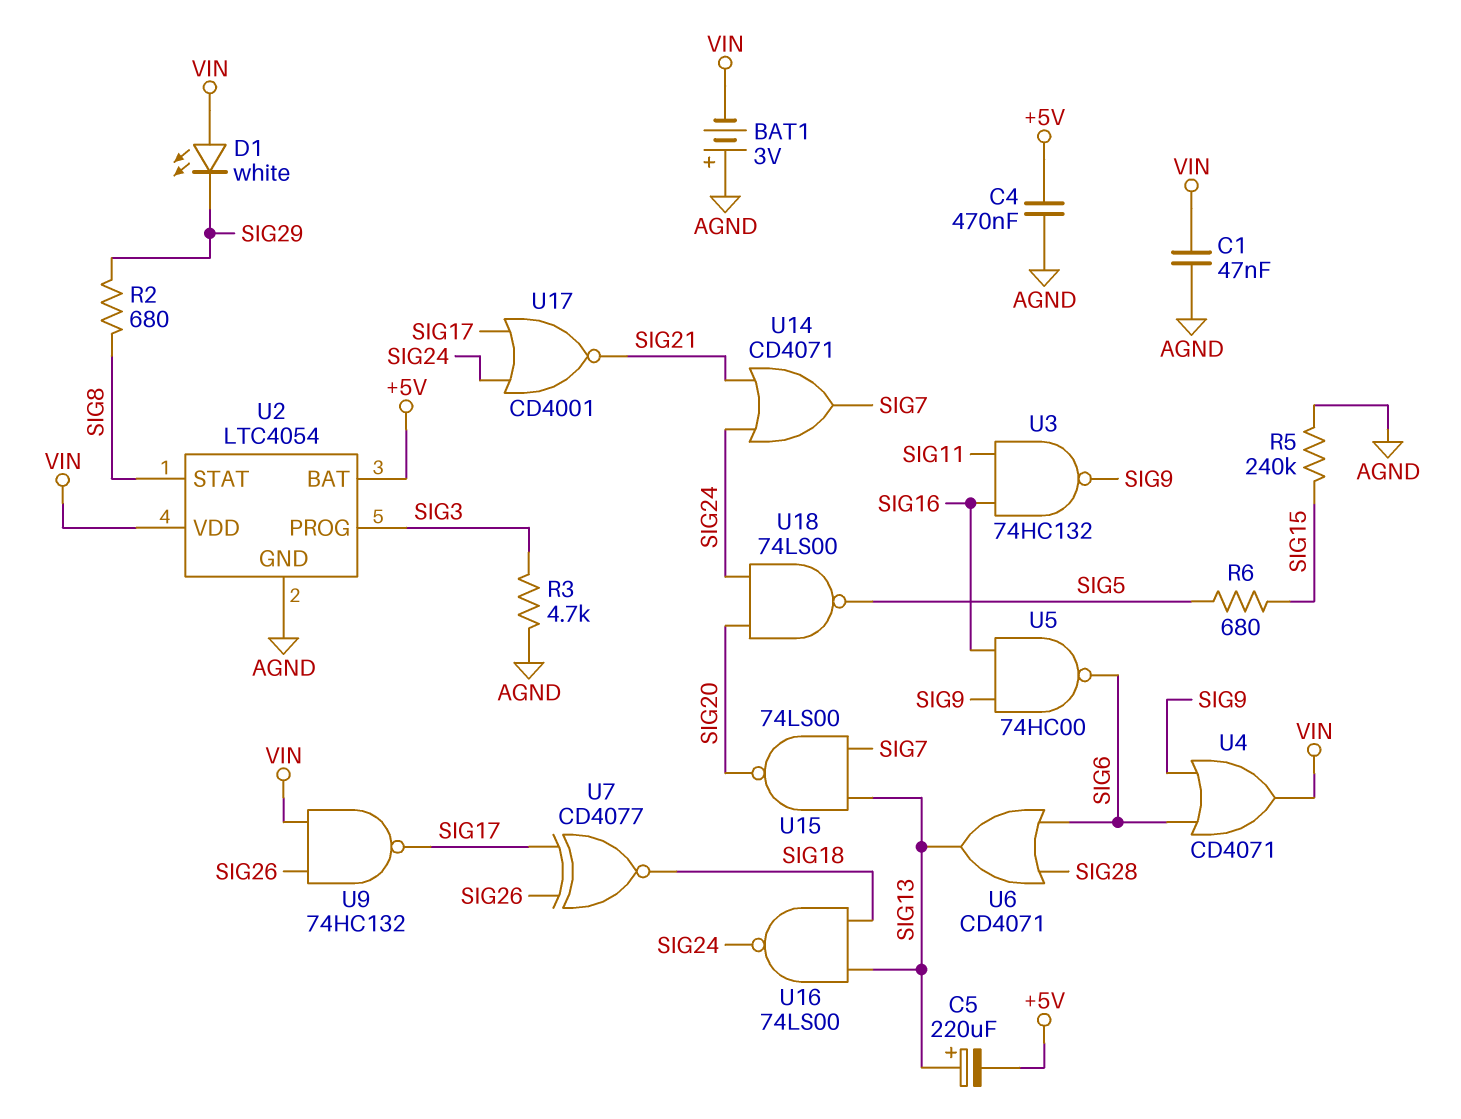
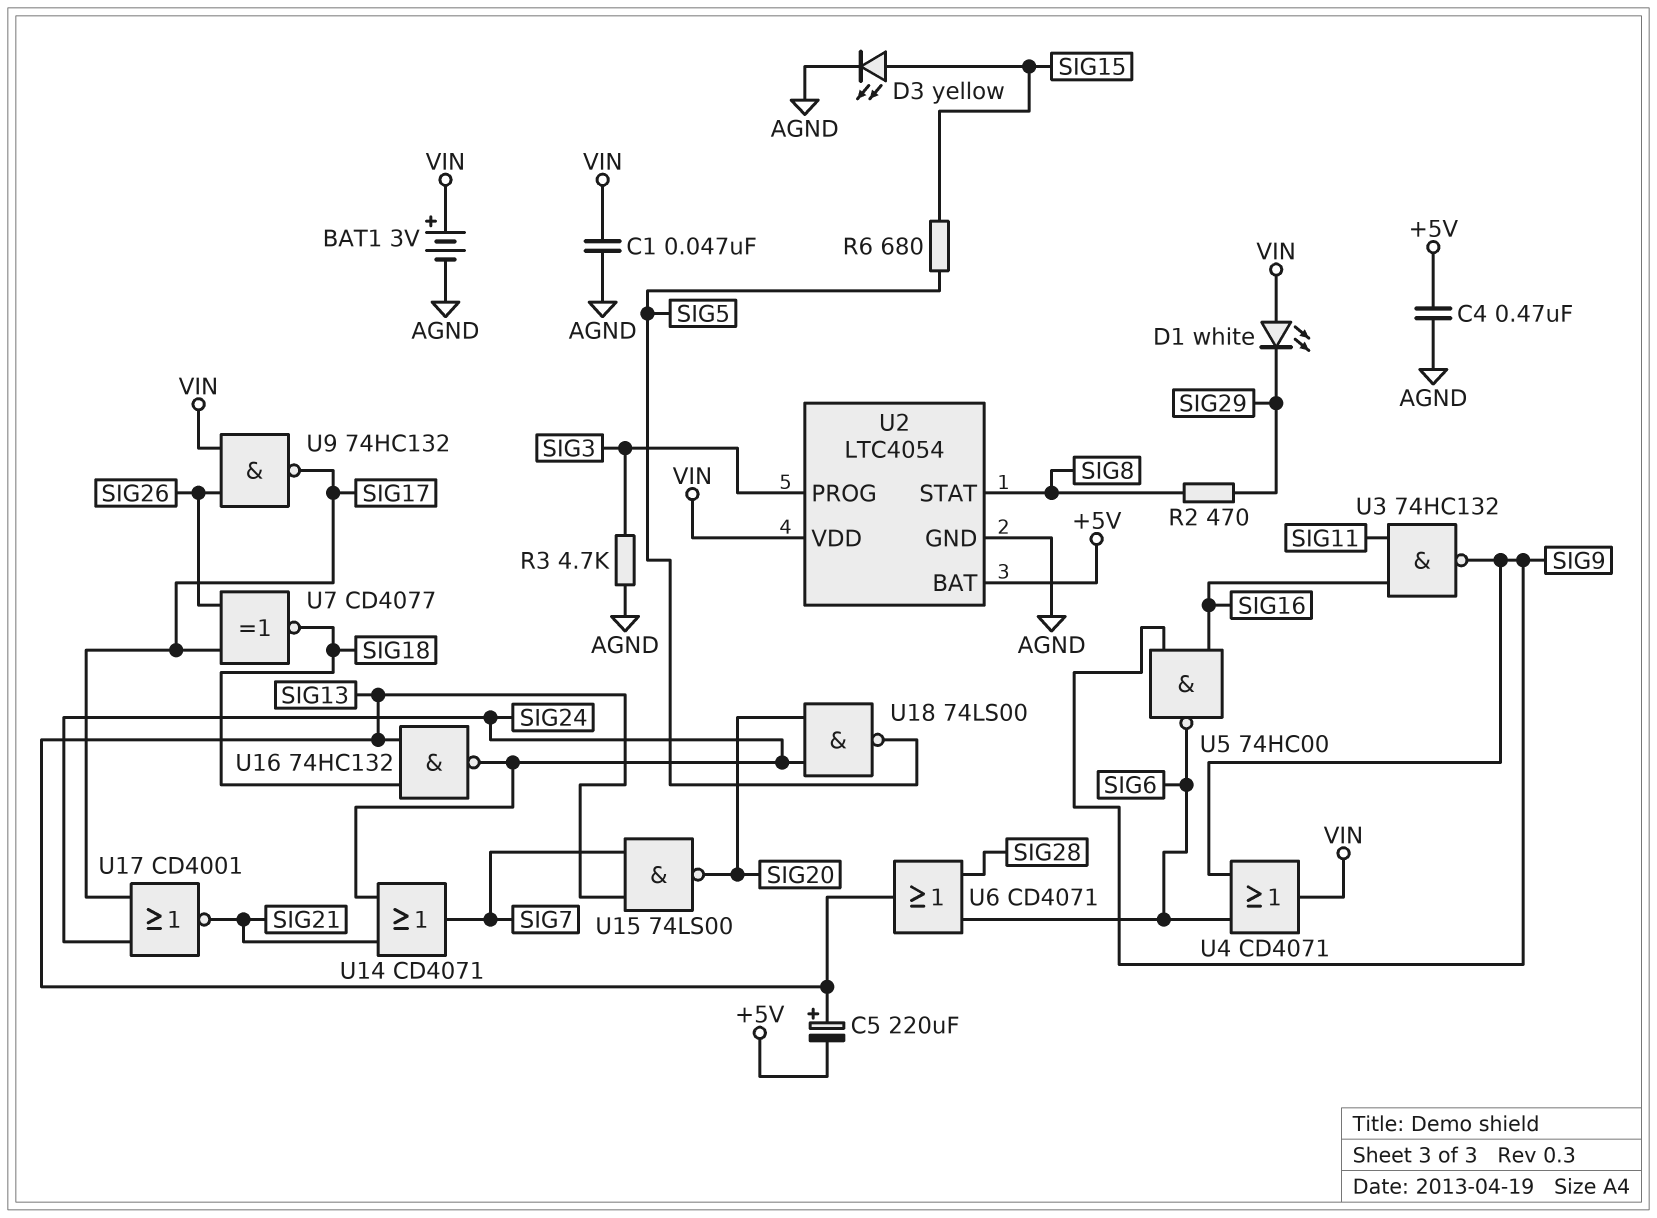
BAT1: 3V (plus AGND, minus VIN) -> 3V (plus VIN, minus AGND)
D3: none -> LED yellow (A SIG15, K AGND)
R2: 680 (SIG8, SIG29) -> 470 (SIG8, SIG29)
R5: 240k (AGND, SIG15) -> none
U16: NAND 74LS00 (in SIG13, in SIG18, out SIG24) -> NAND 74HC132 (in SIG13, in SIG18, out SIG24)

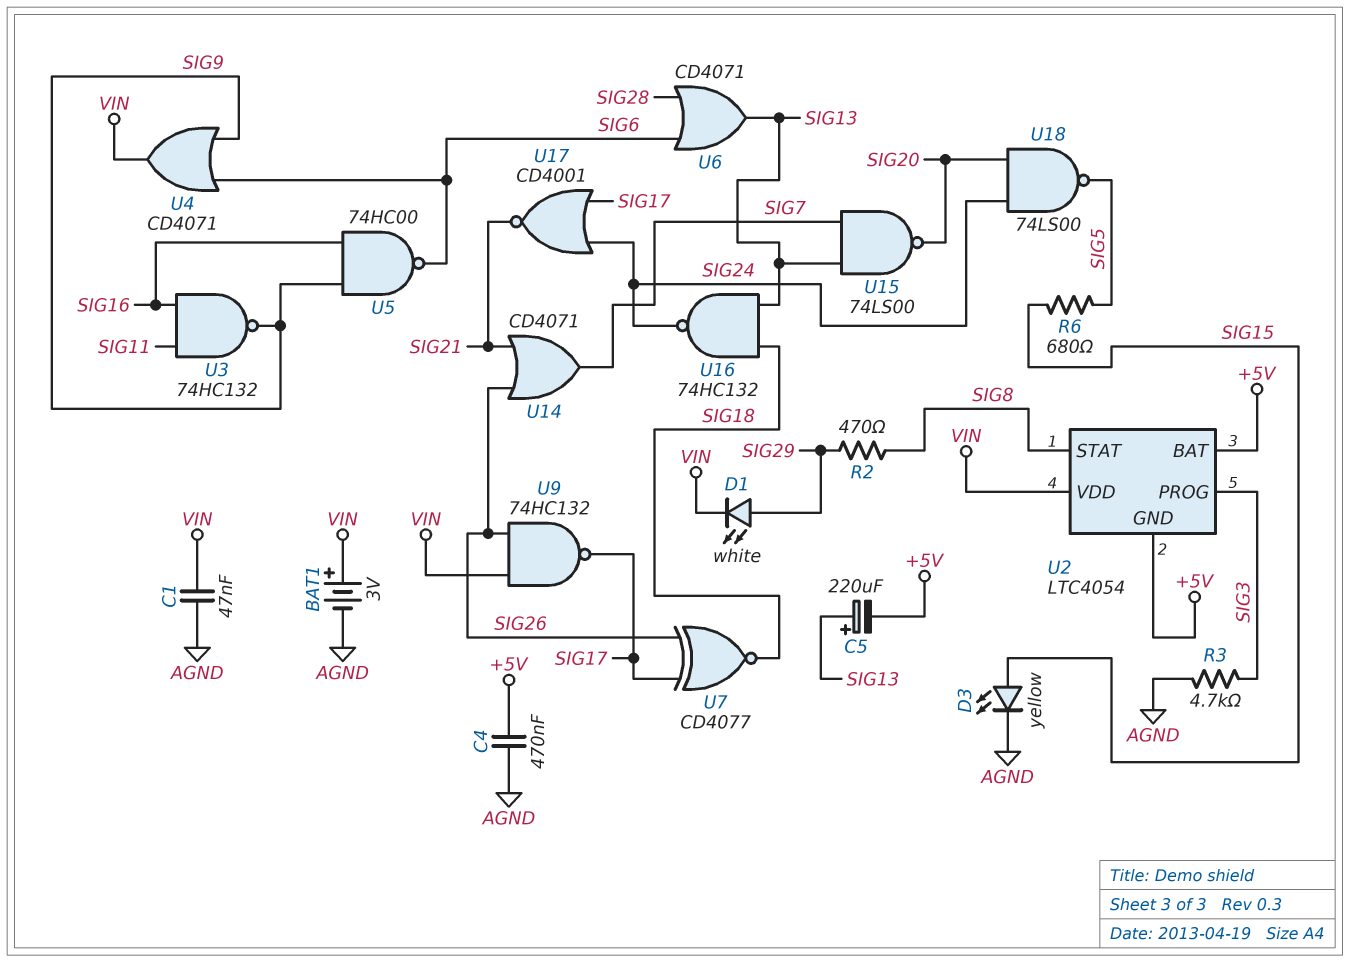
D1: LED white (A VIN, K SIG29) -> LED white (A SIG29, K VIN)
U2 pin GND: AGND -> +5V
U14: OR CD4071 (in SIG21, in SIG24, out SIG7) -> OR CD4071 (in SIG21, in SIG26, out SIG7)

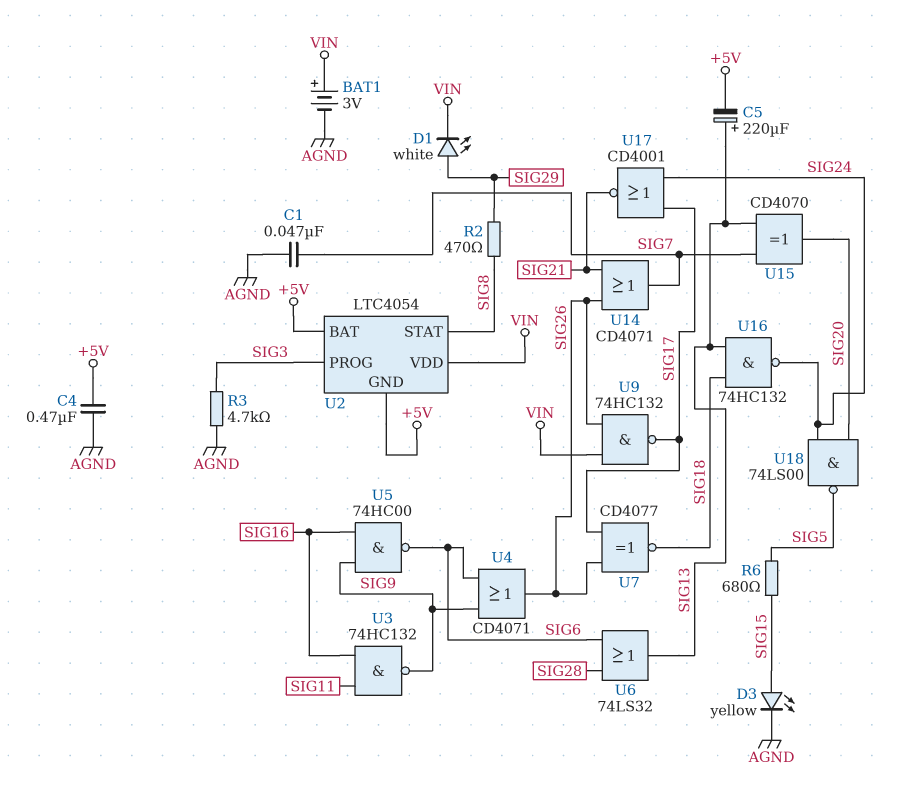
C1: 47nF (AGND, VIN) -> 47nF (AGND, SIG7)
U4: OR CD4071 (in SIG6, in SIG9, out VIN) -> OR CD4071 (in SIG6, in SIG9, out SIG26)
U6: OR CD4071 (in SIG6, in SIG28, out SIG13) -> OR 74LS32 (in SIG6, in SIG28, out SIG13)
U15: NAND 74LS00 (in SIG7, in SIG13, out SIG20) -> XOR CD4070 (in SIG7, in SIG13, out SIG20)

